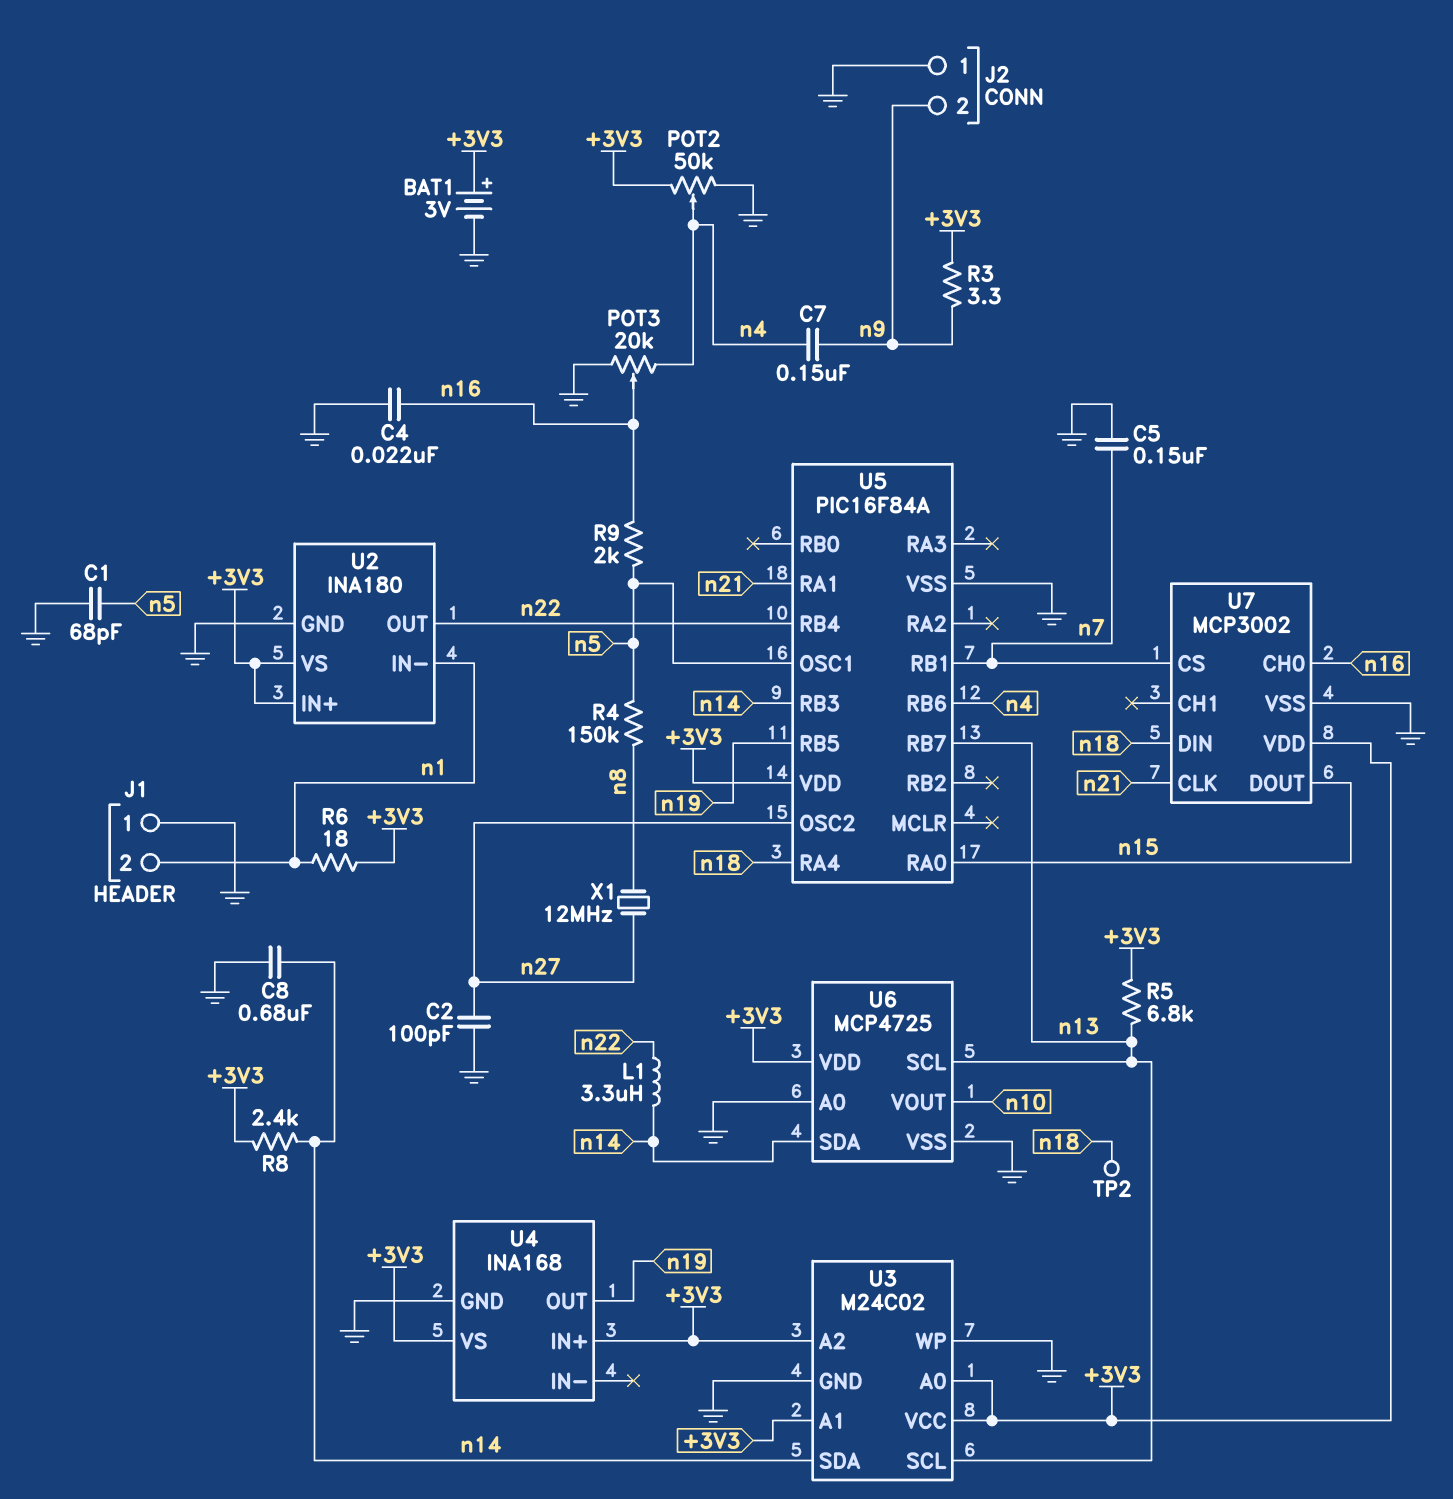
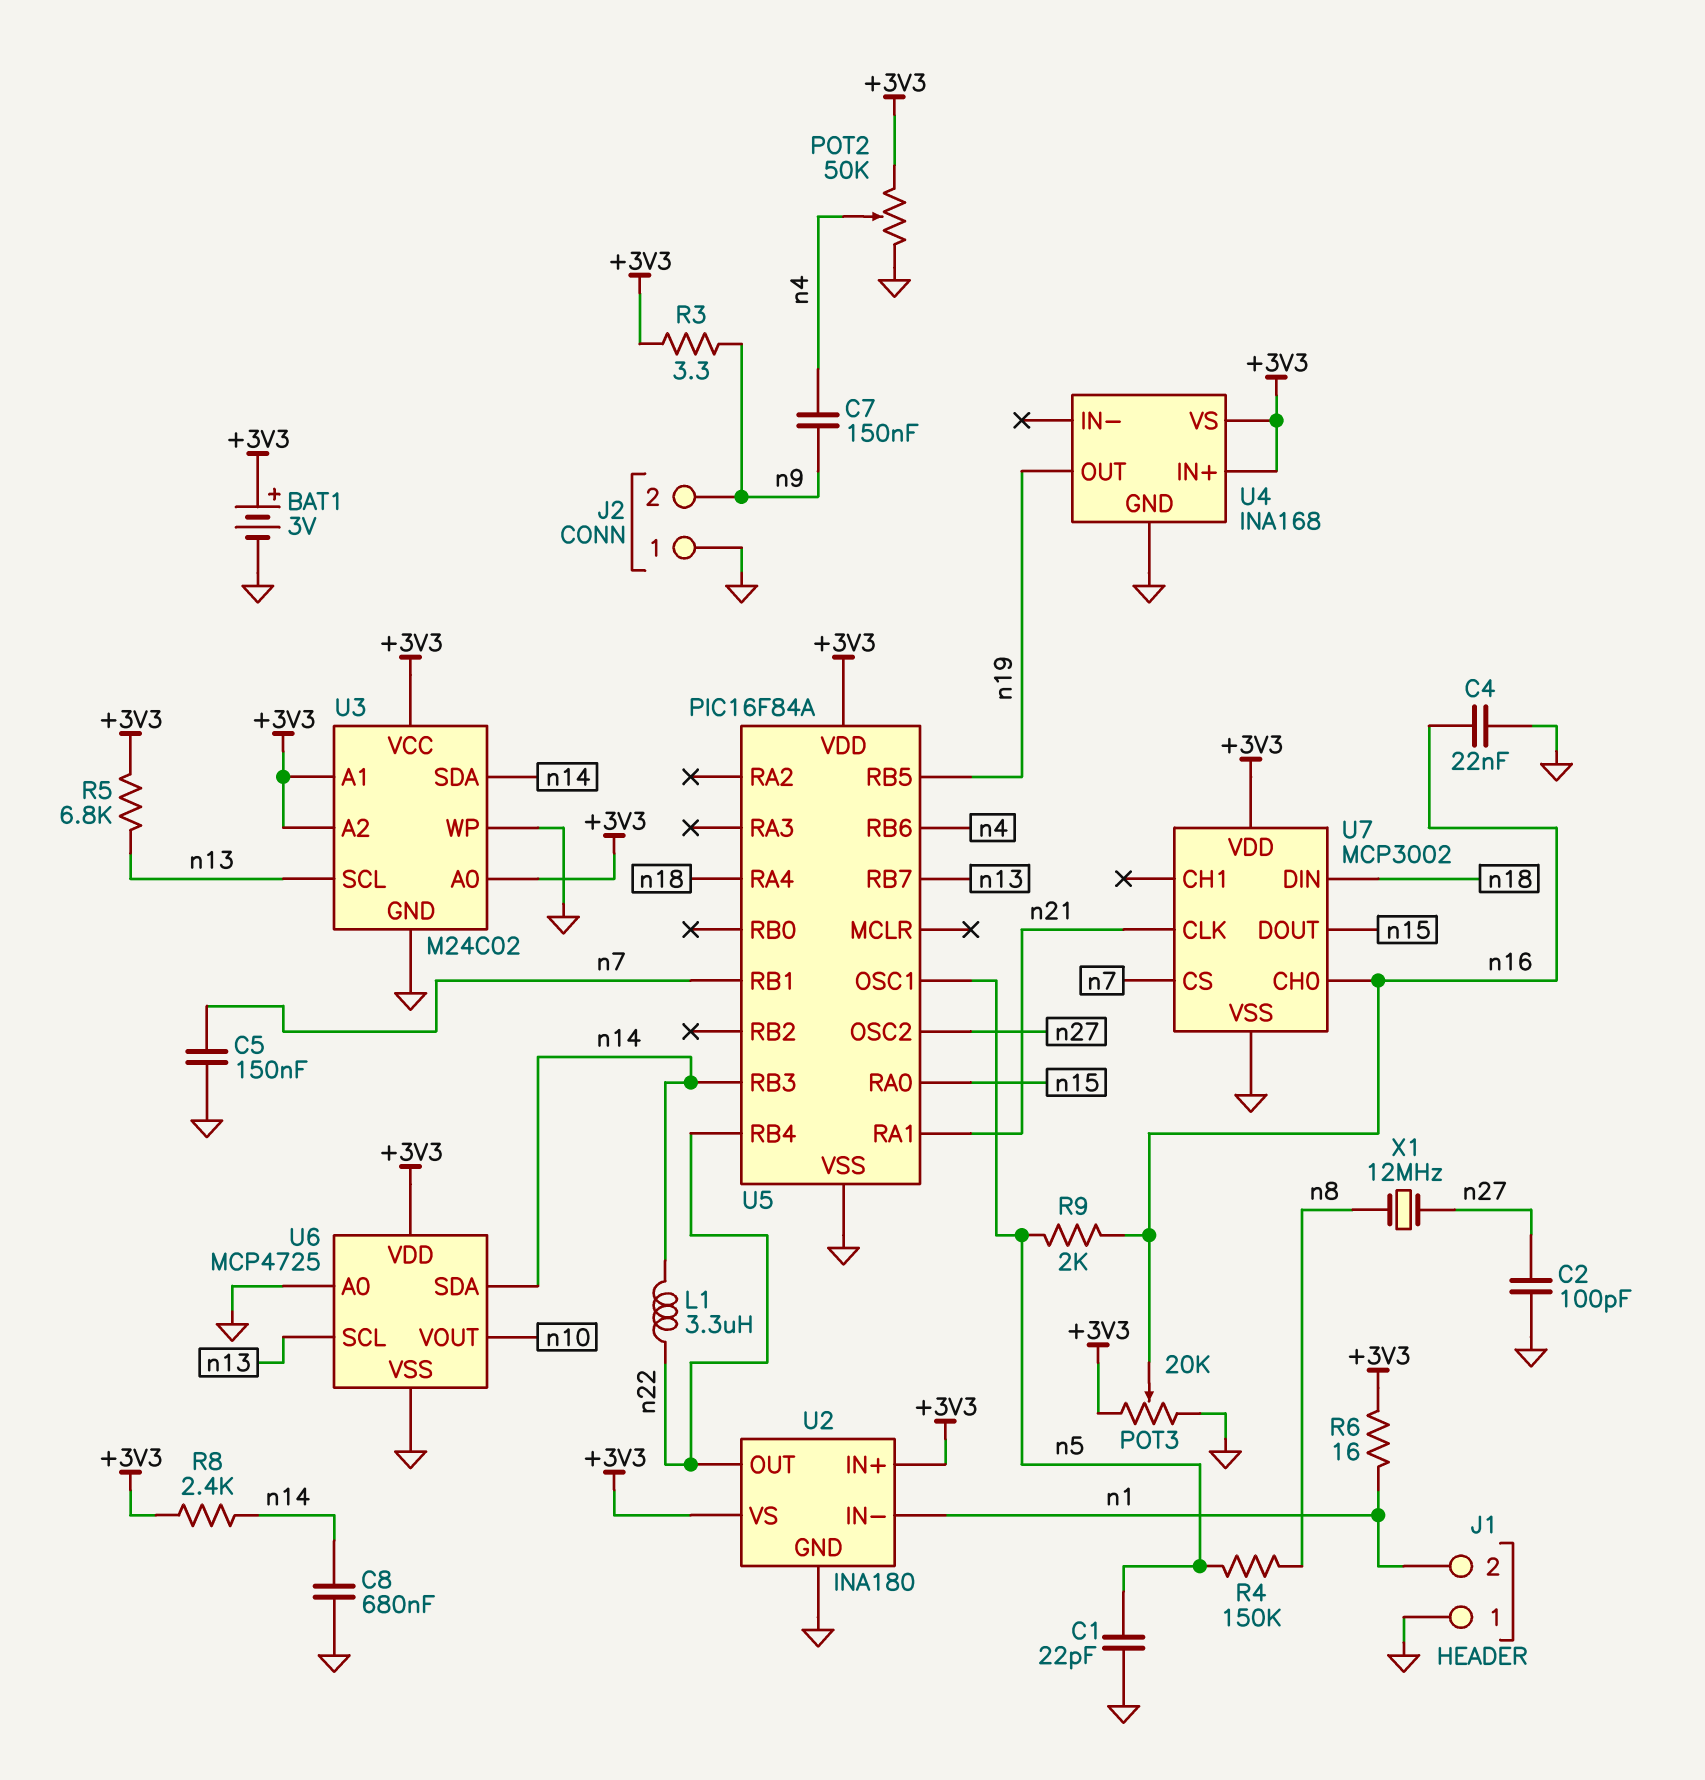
C1: 68pF (GND, n5) -> 22pF (GND, n5)
POT3: 20k (GND, n4, wiper n16) -> 20k (+3V3, GND, wiper n16)
R6: 18 (+3V3, n1) -> 16 (+3V3, n1)
TP2: test point (n18) -> none

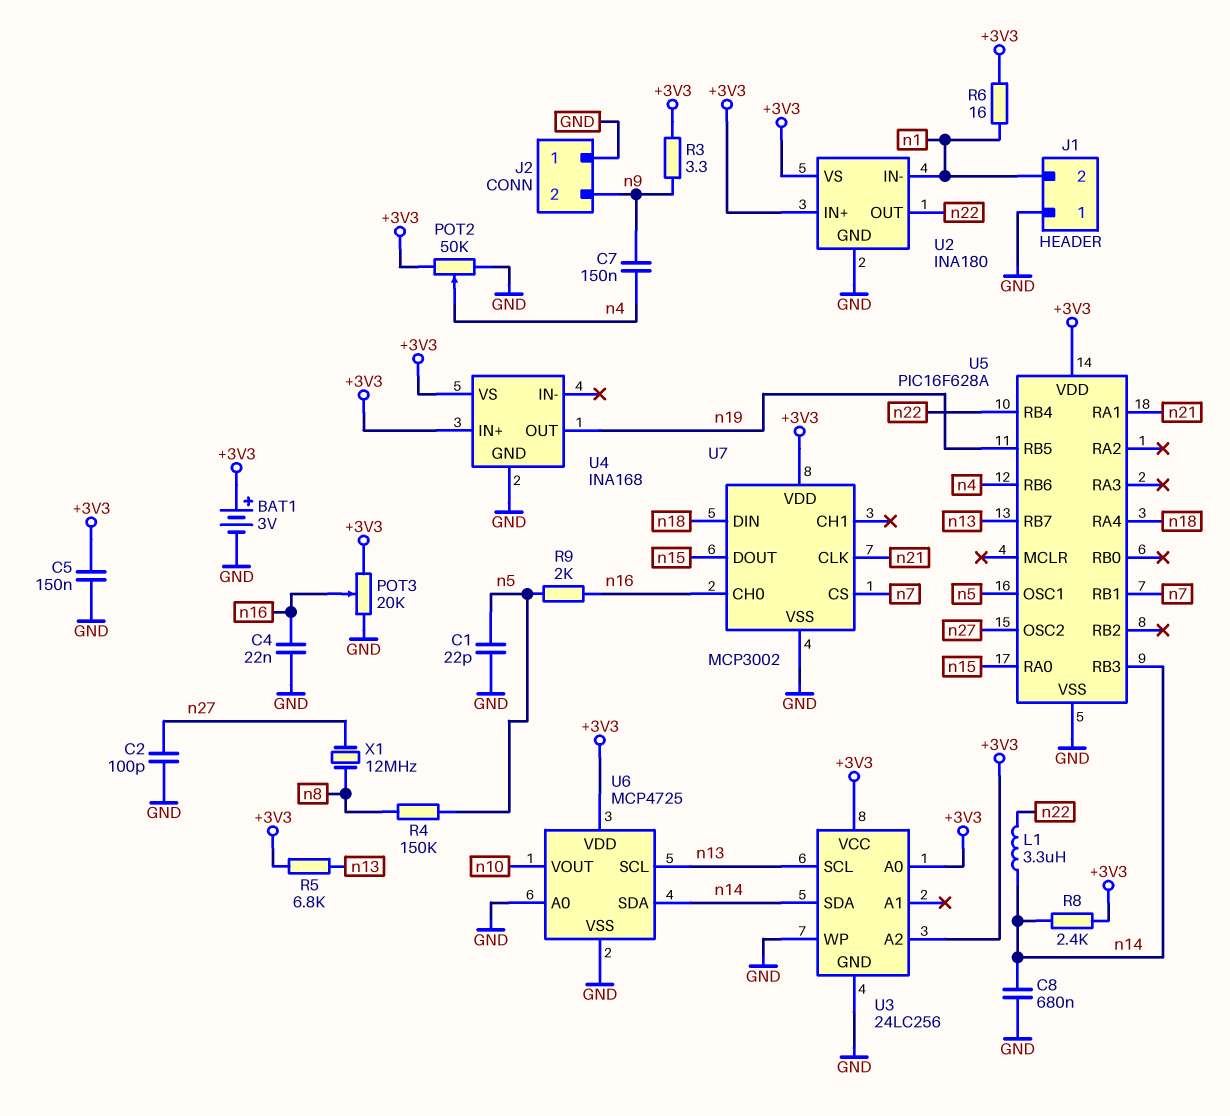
C5: 150nF (GND, n7) -> 150nF (+3V3, GND)
U3: M24C02 -> 24LC256
U3 pin A1: +3V3 -> none
U5: PIC16F84A -> PIC16F628A

